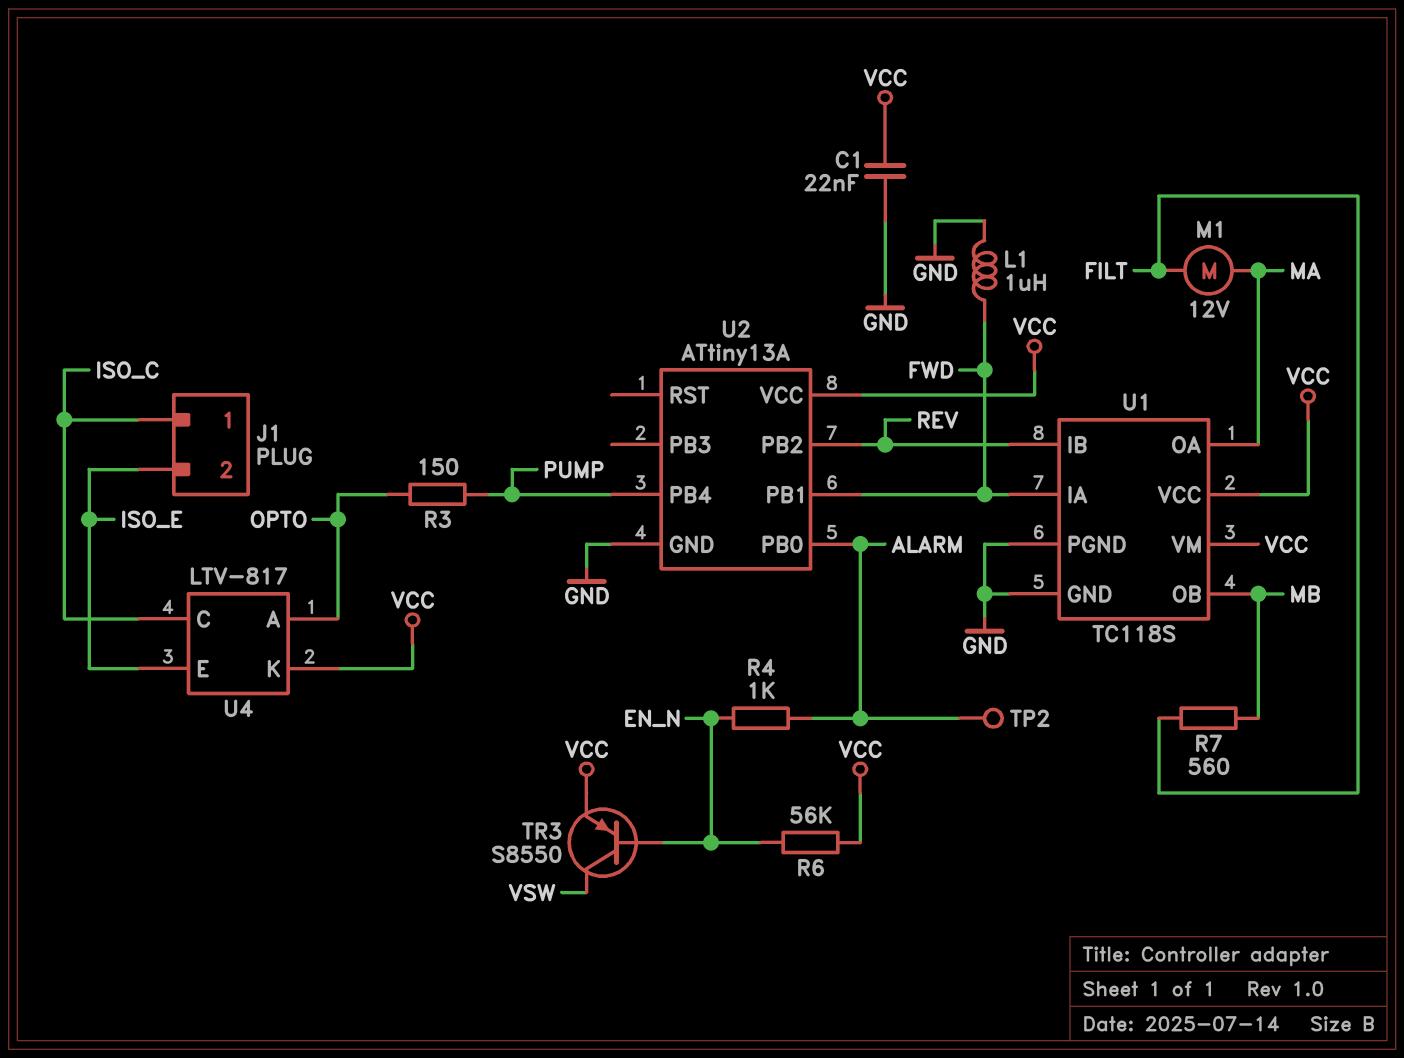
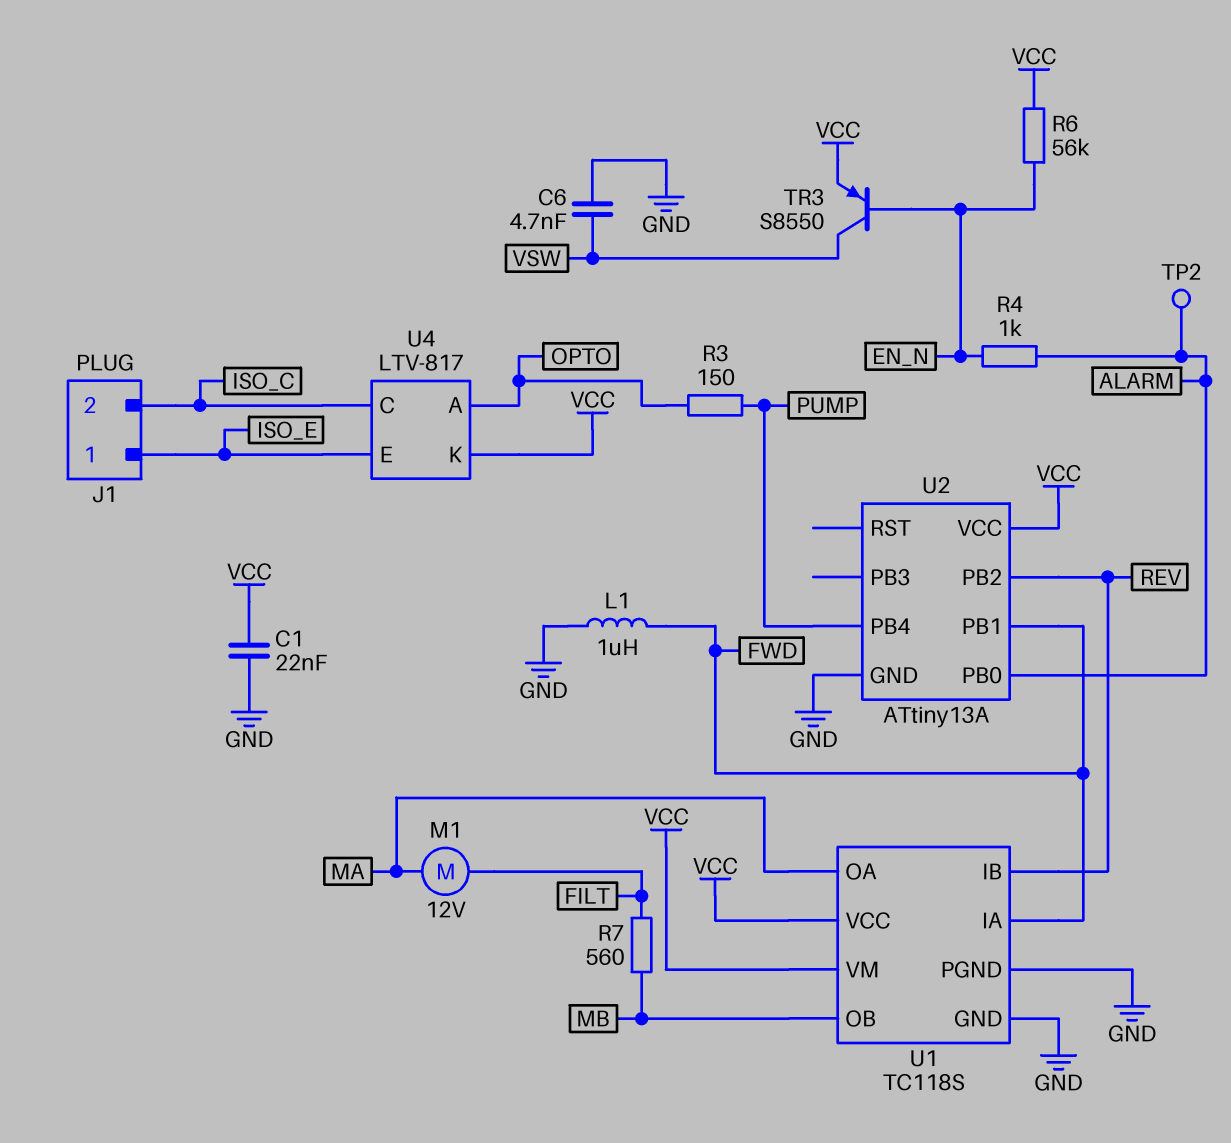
C6: none -> 4.7nF (GND, VSW)
J1 pin 1: ISO_C -> ISO_E
J1 pin 2: ISO_E -> ISO_C

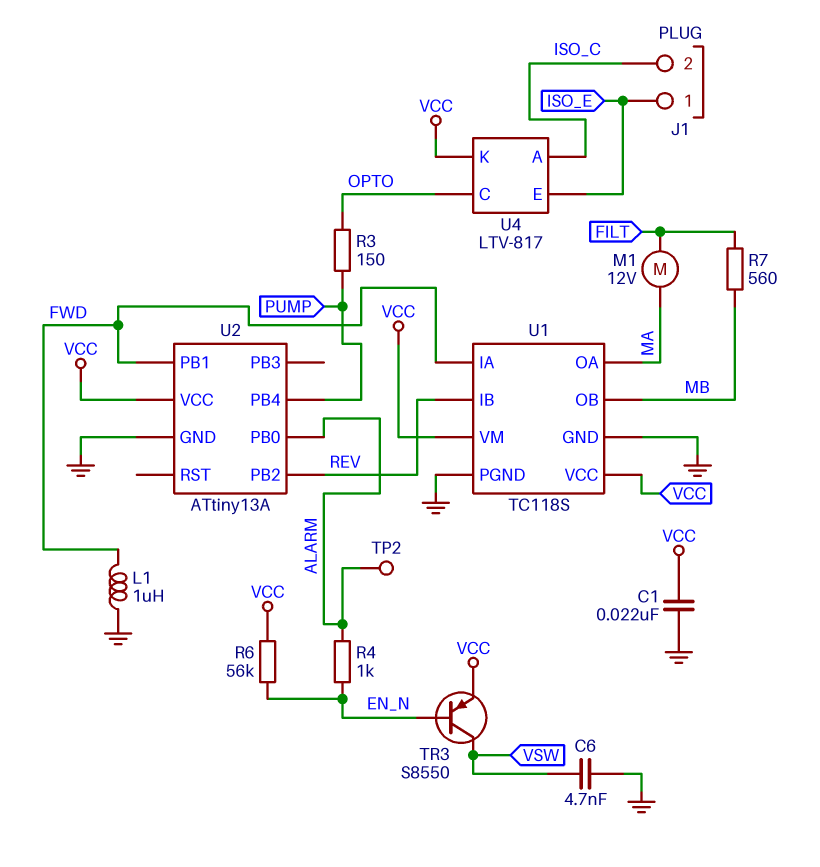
U4 pin A: OPTO -> ISO_C
U4 pin C: ISO_C -> OPTO

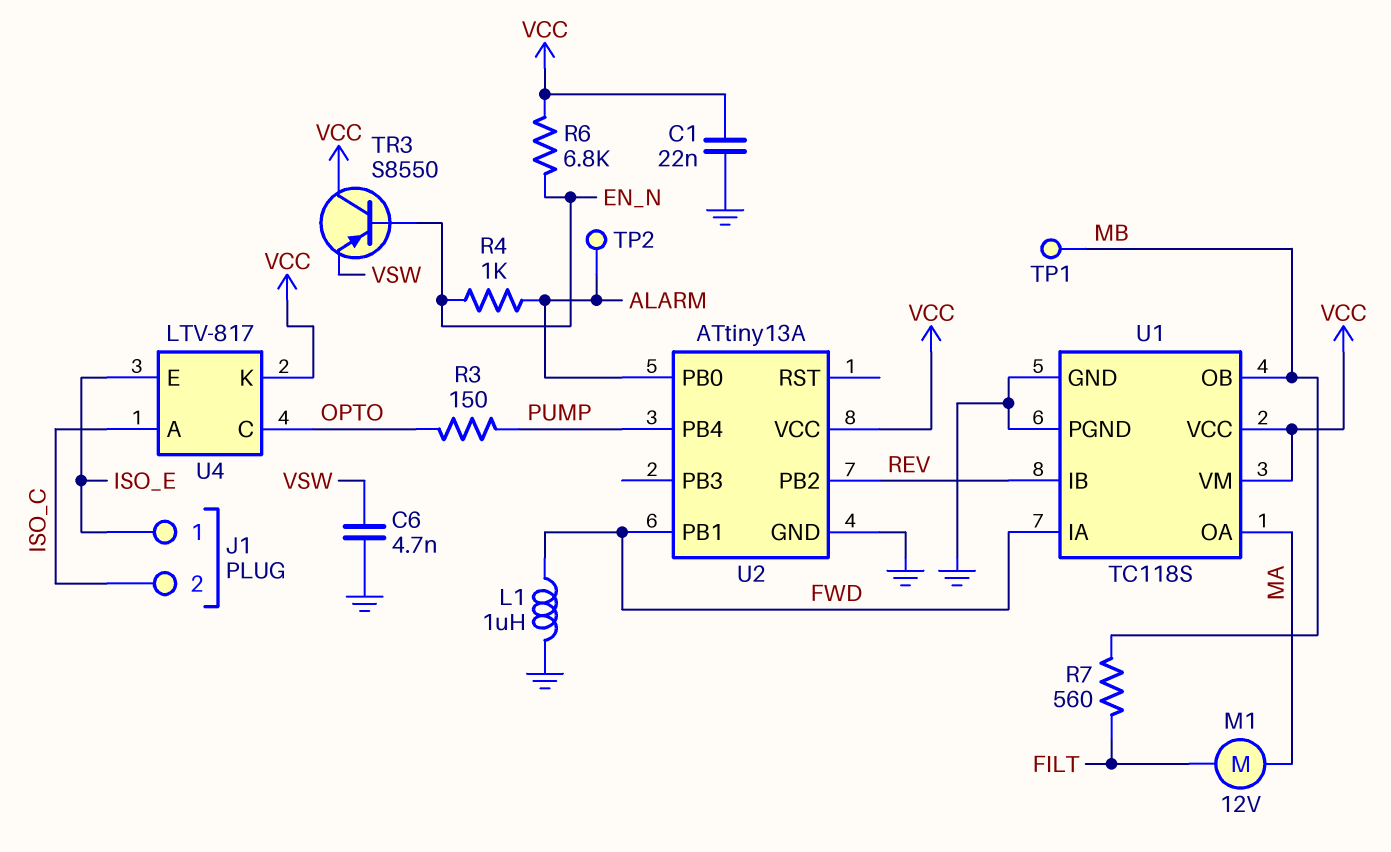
R6: 56k (EN_N, VCC) -> 6.8k (EN_N, VCC)
TP1: none -> test point (MB)
TR3: PNP S8550 (B EN_N, C VSW, E VCC) -> PNP S8550 (B EN_N, C VCC, E VSW)

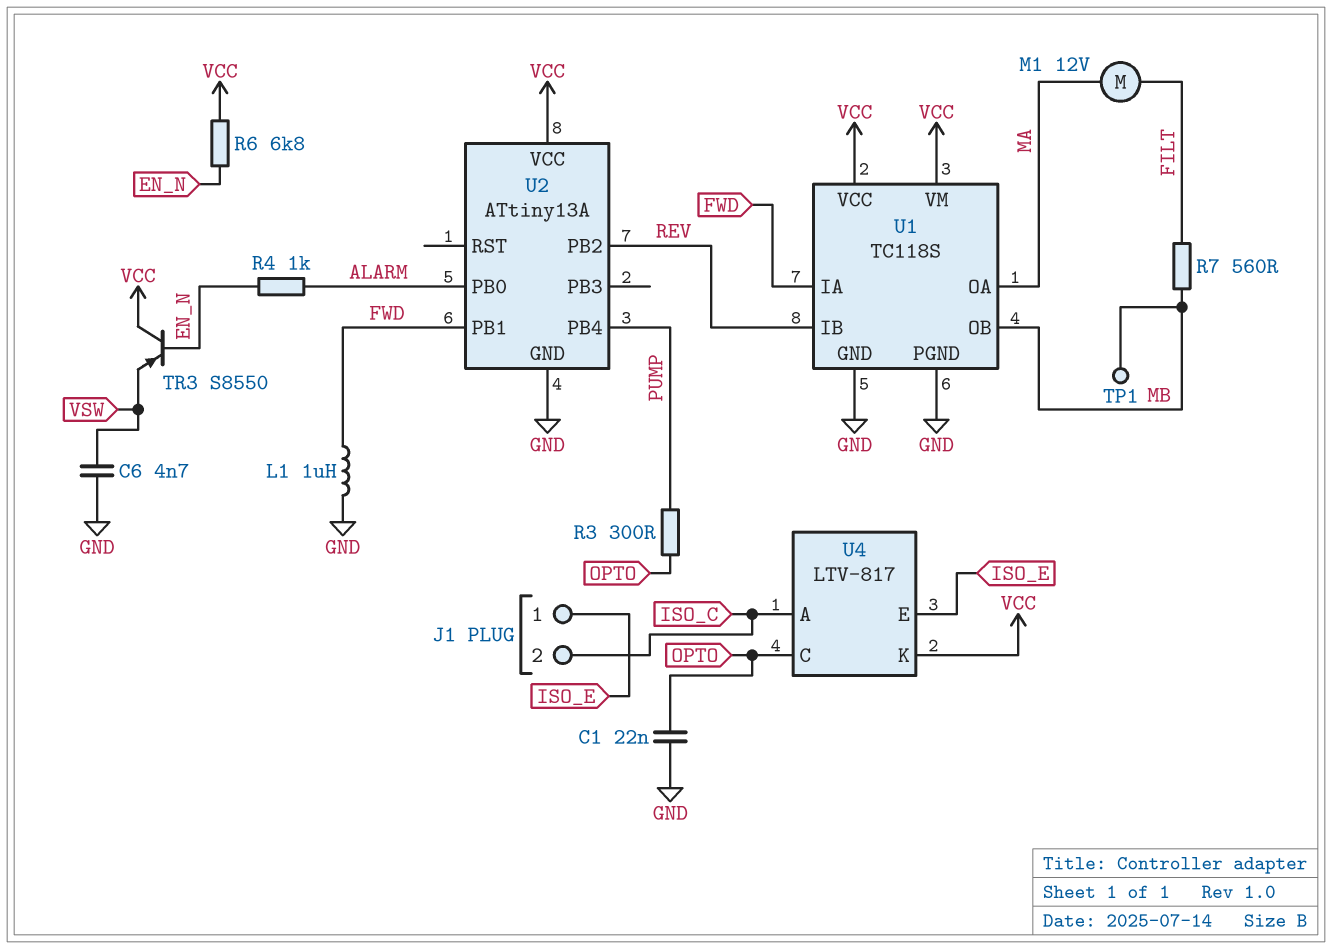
C1: 22nF (GND, VCC) -> 22nF (GND, OPTO)
R3: 150 (OPTO, PUMP) -> 300 (OPTO, PUMP)
TP2: test point (ALARM) -> none

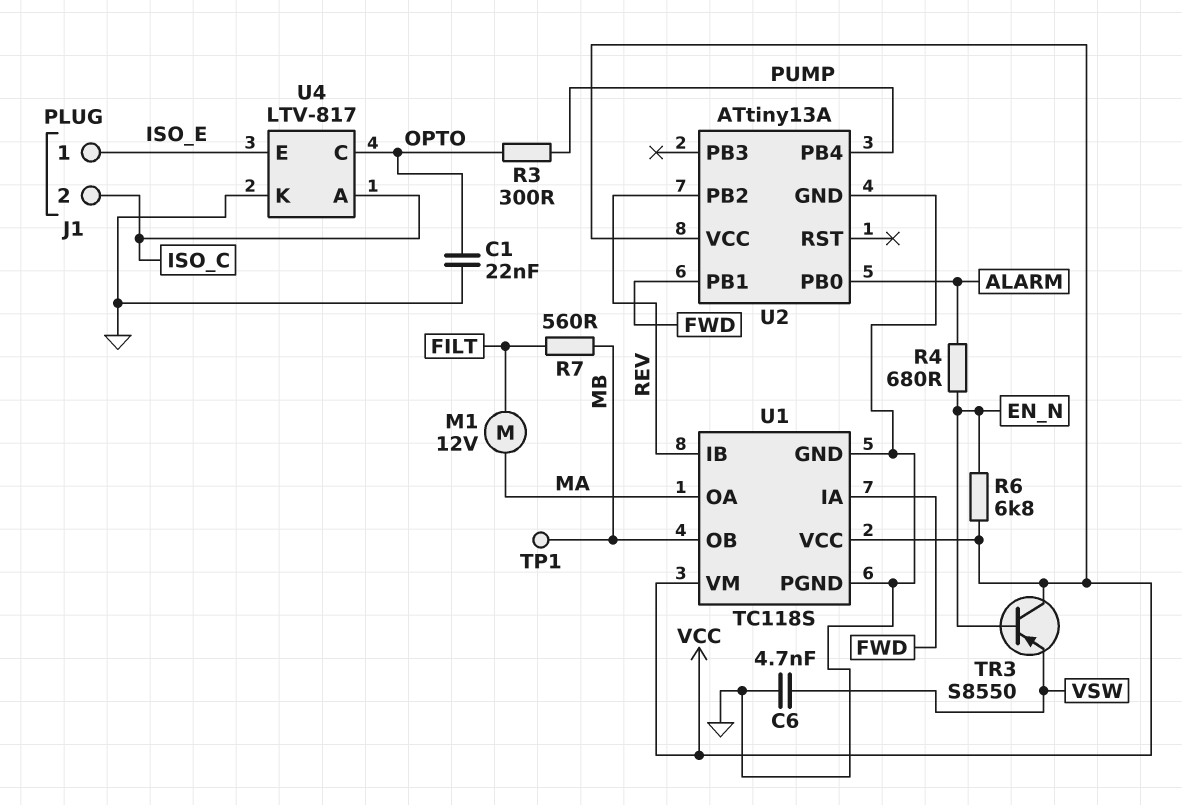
L1: 1uH (FWD, GND) -> none
R4: 1k (ALARM, EN_N) -> 680 (ALARM, EN_N)
U4 pin K: VCC -> GND

